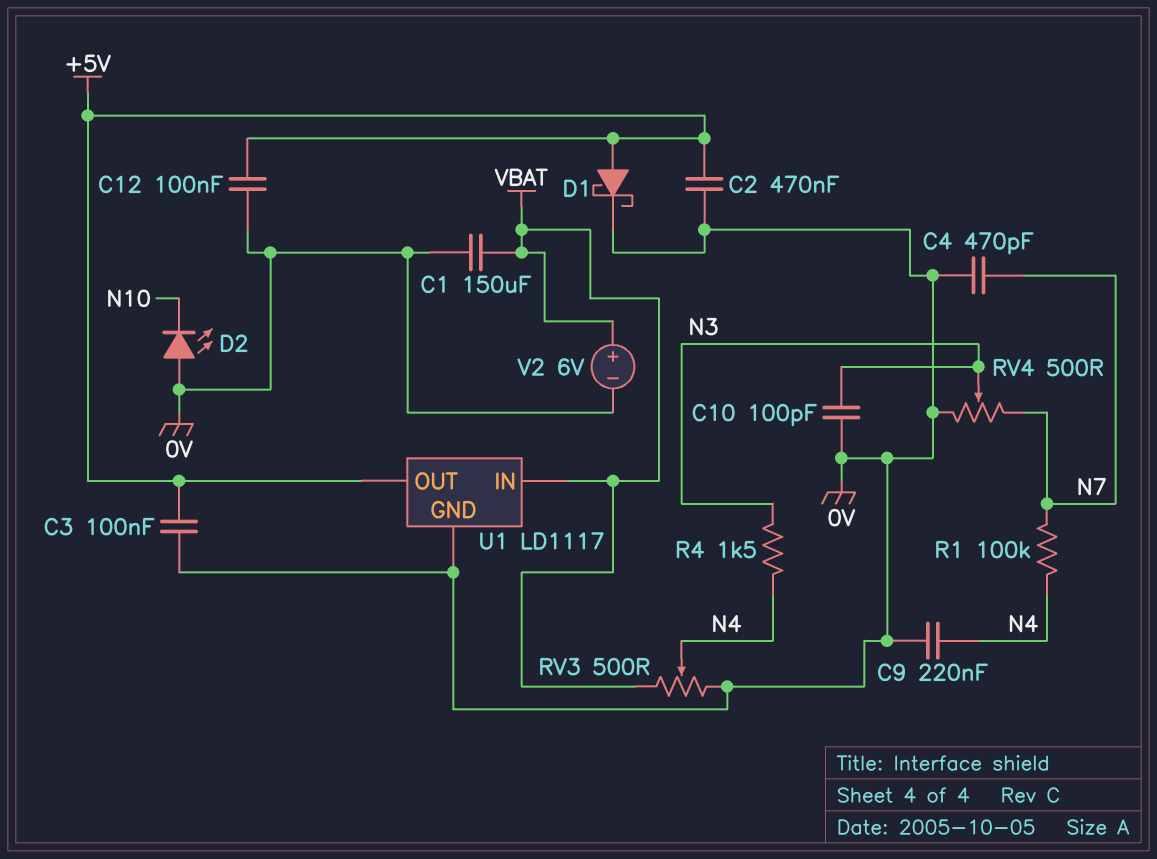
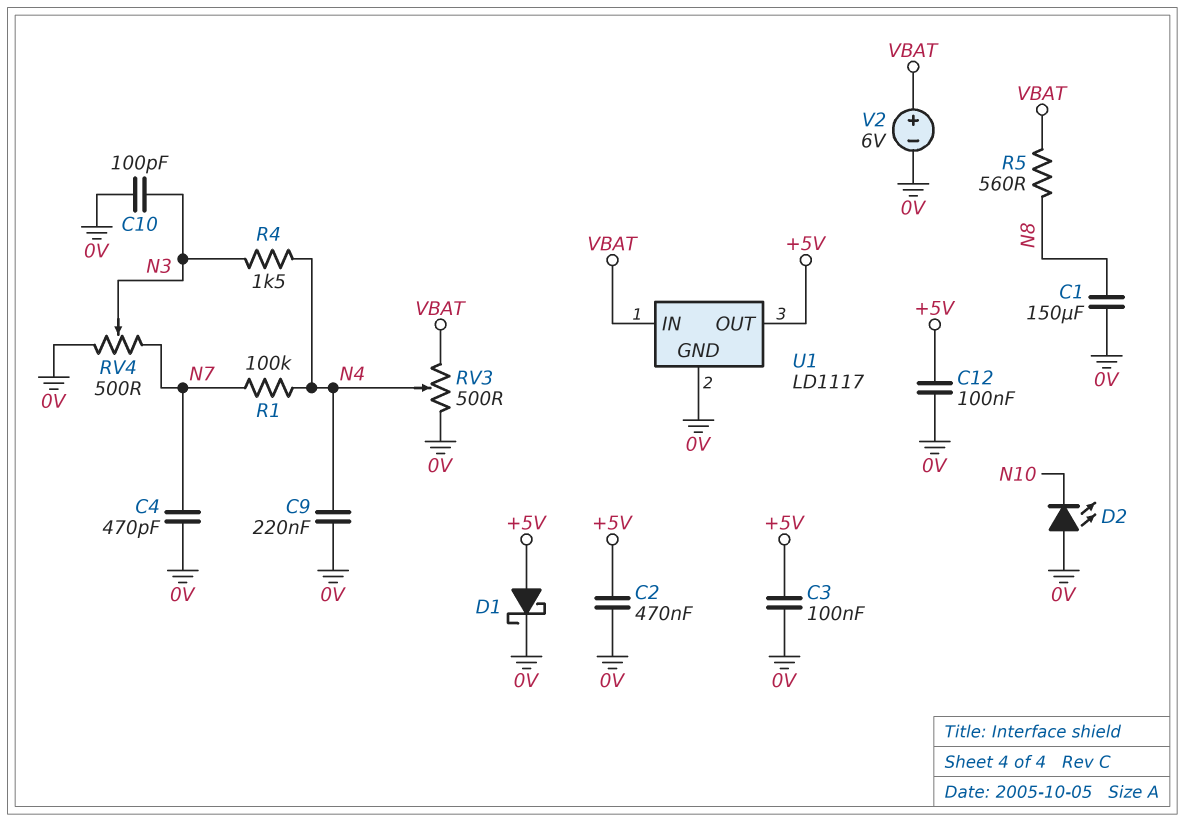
C1: 150uF (0V, VBAT) -> 150uF (0V, N8)
R5: none -> 560 (N8, VBAT)

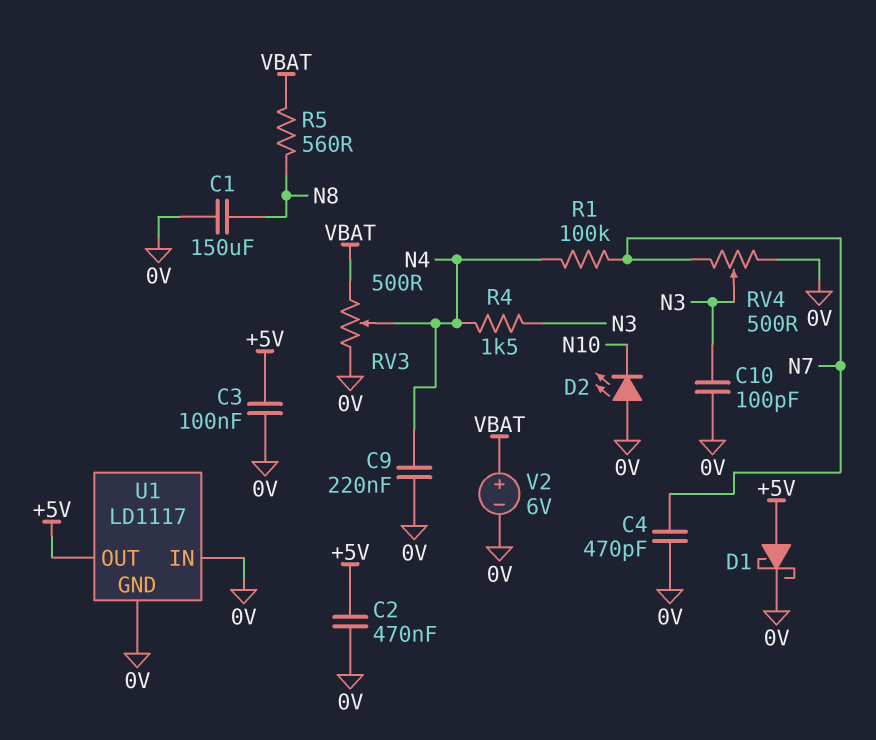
C12: 100nF (+5V, 0V) -> none
U1 pin IN: VBAT -> 0V

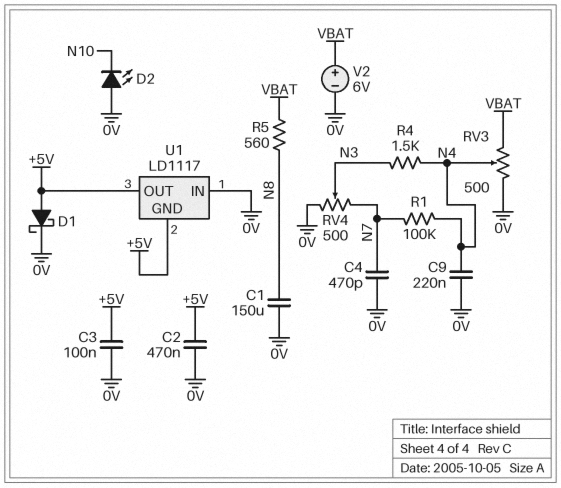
C10: 100pF (0V, N3) -> none
U1 pin GND: 0V -> +5V

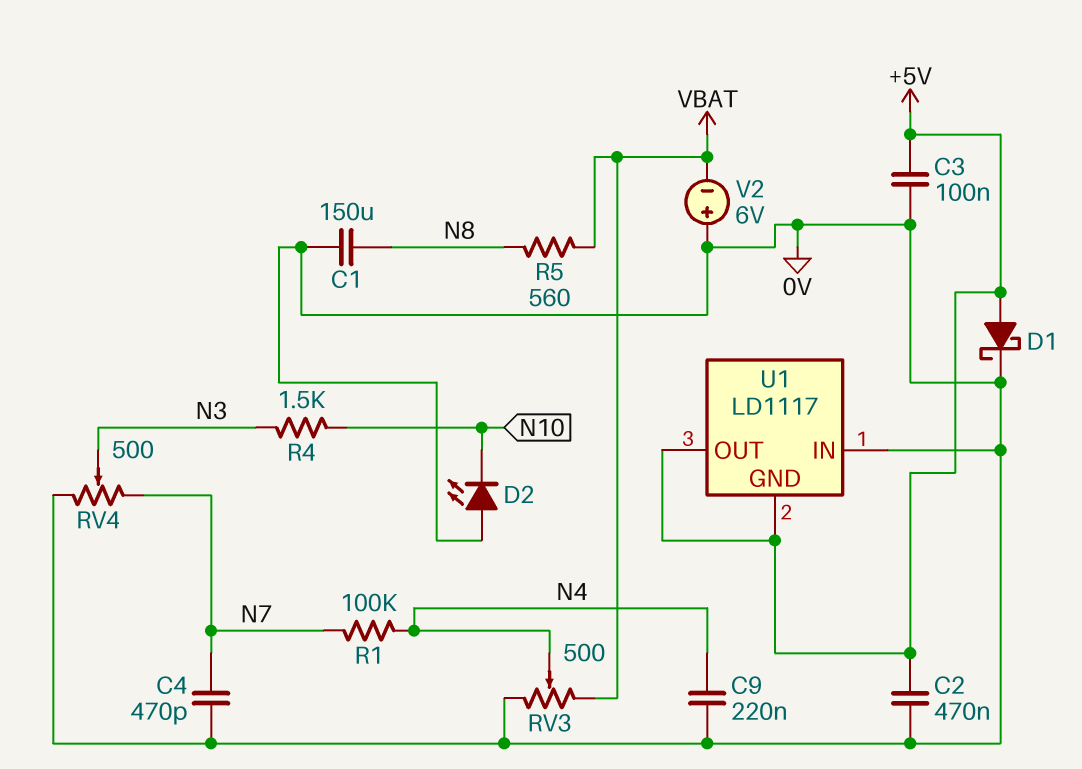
R4: 1.5k (N3, N4) -> 1.5k (N3, N10)
V2: 6V (plus VBAT, minus 0V) -> 6V (plus 0V, minus VBAT)

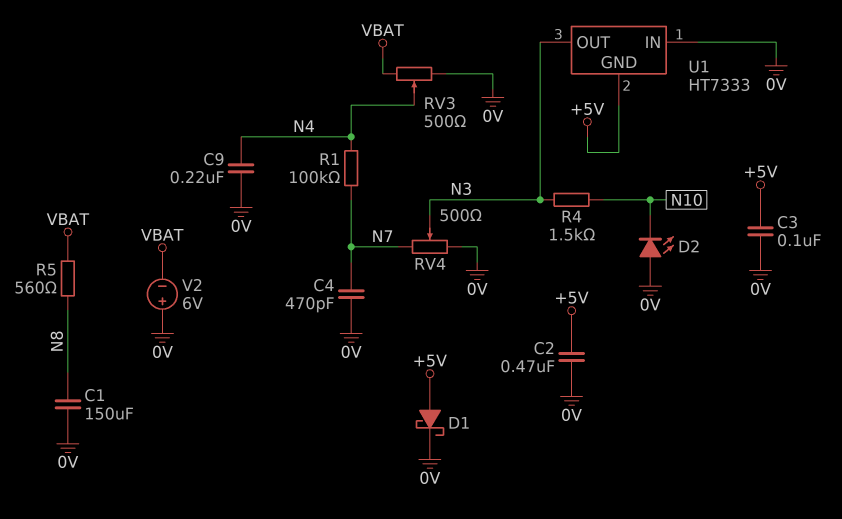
U1: LD1117 -> HT7333
U1 pin OUT: +5V -> N3

